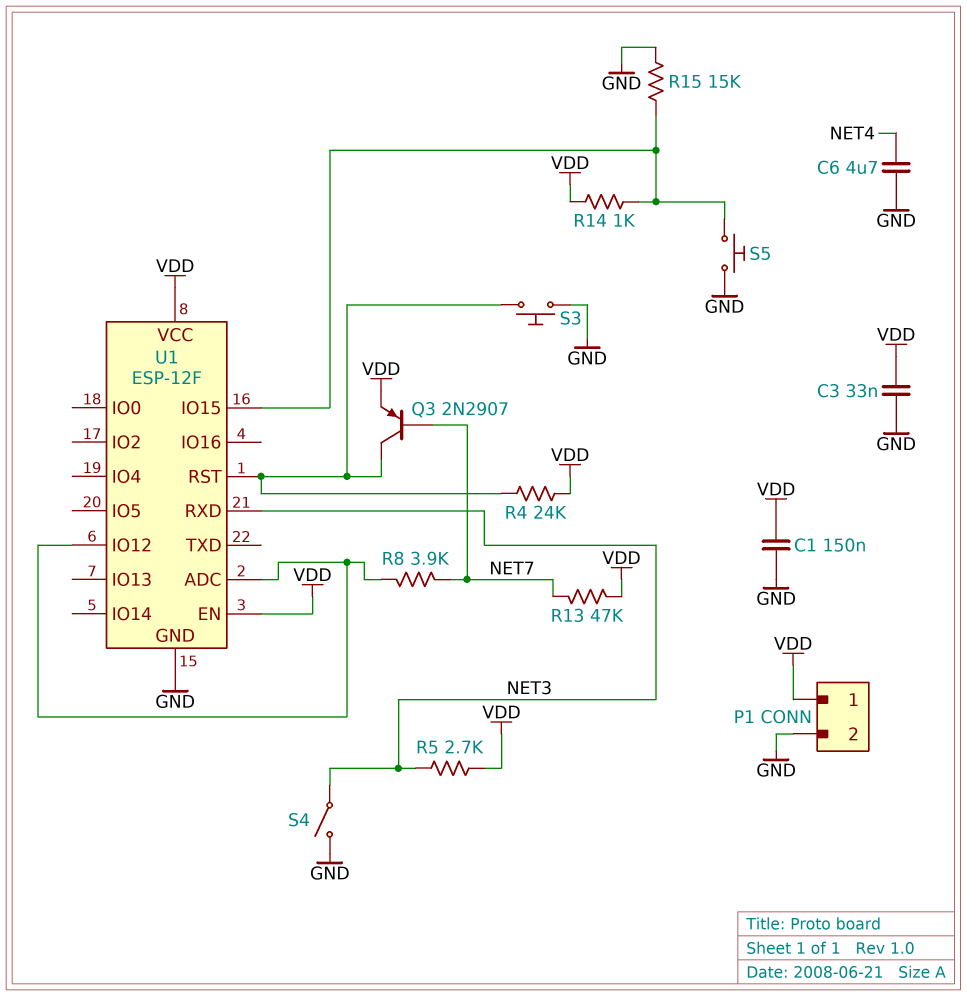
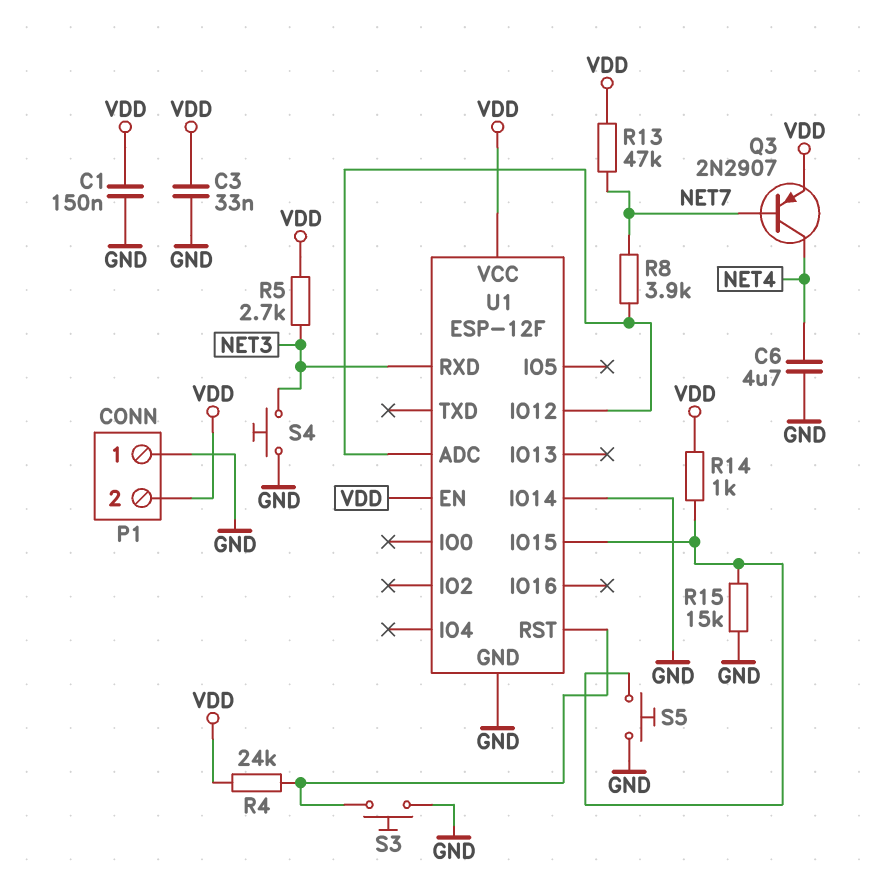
P1 pin 1: VDD -> GND
P1 pin 2: GND -> VDD
Q3: PNP 2N2907 (B NET7, C U1/RST, E VDD) -> PNP 2N2907 (B NET7, C NET4, E VDD)
S4: switch (GND, NET3) -> button (GND, NET3)
U1 pin IO14: none -> GND

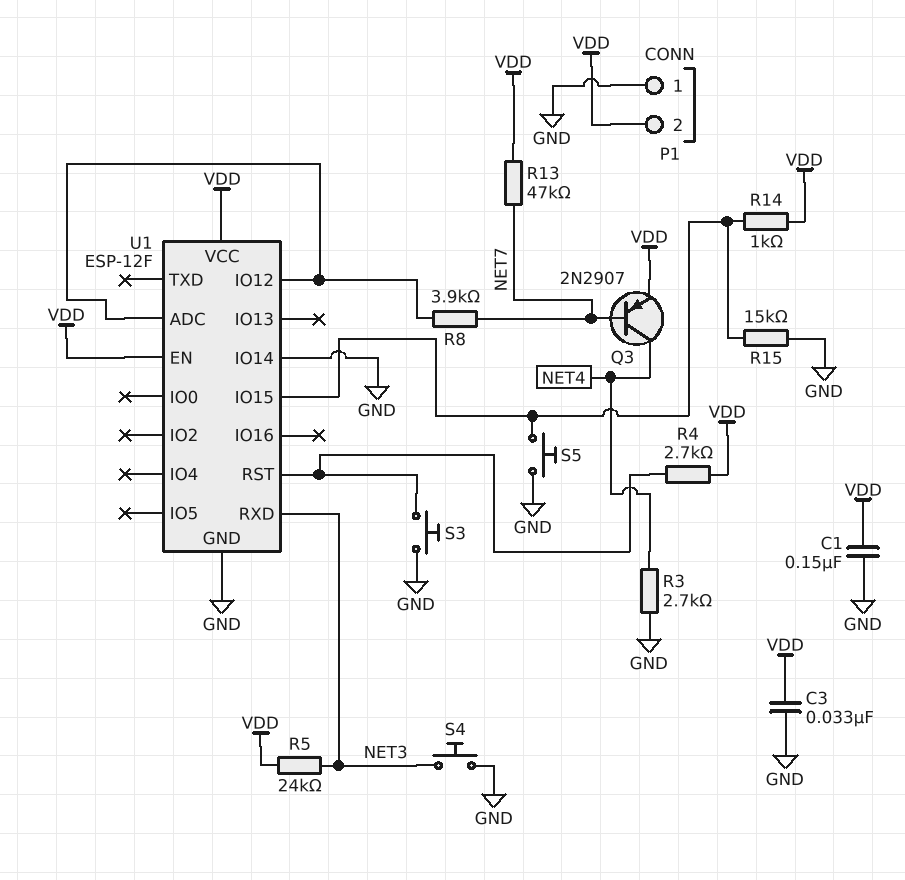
C6: 4.7uF (GND, NET4) -> none
R3: none -> 2.7k (GND, NET4)
R4: 24k (U1/RST, VDD) -> 2.7k (U1/RST, VDD)
R5: 2.7k (NET3, VDD) -> 24k (NET3, VDD)

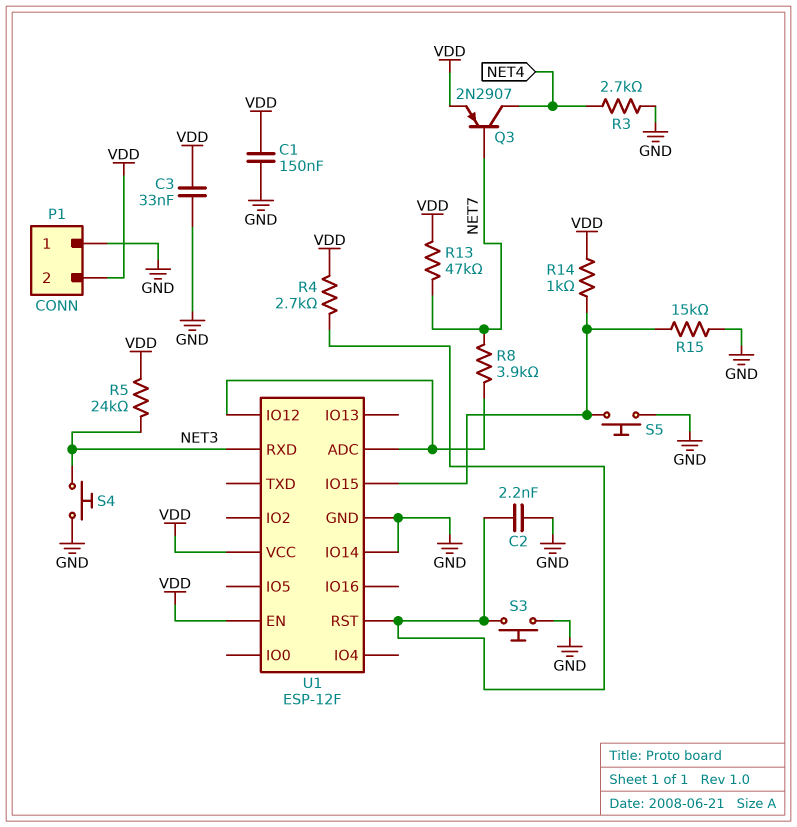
C2: none -> 2.2nF (GND, U1/RST)

